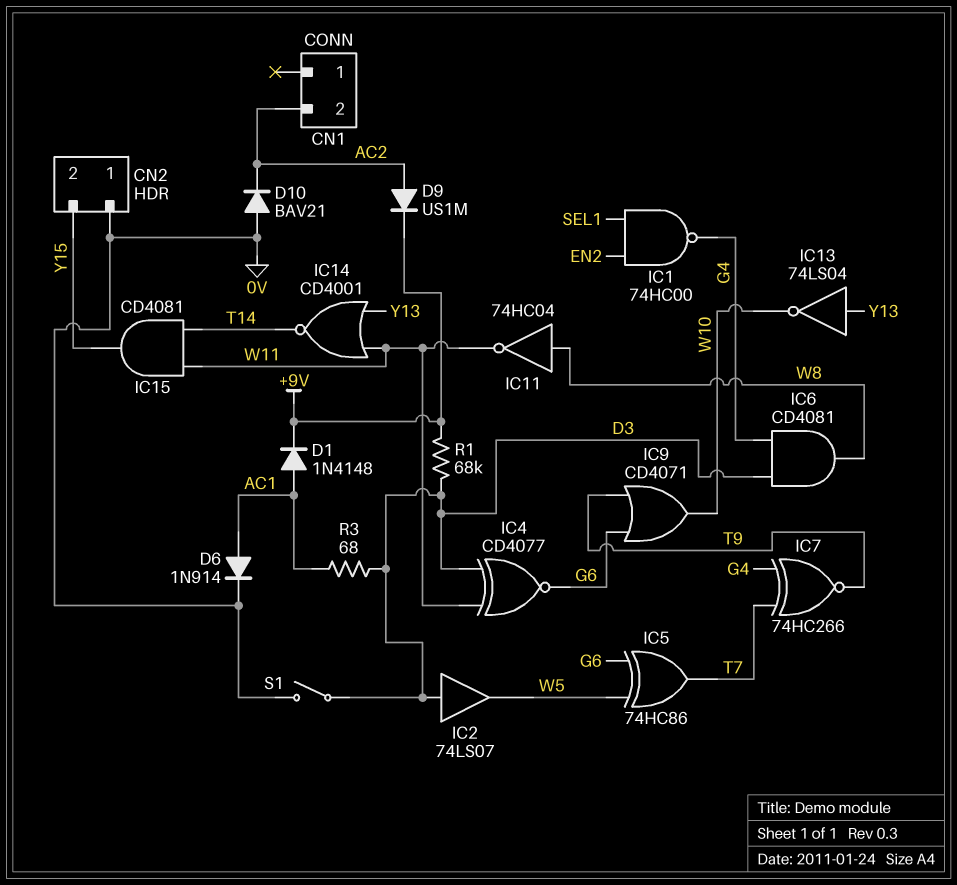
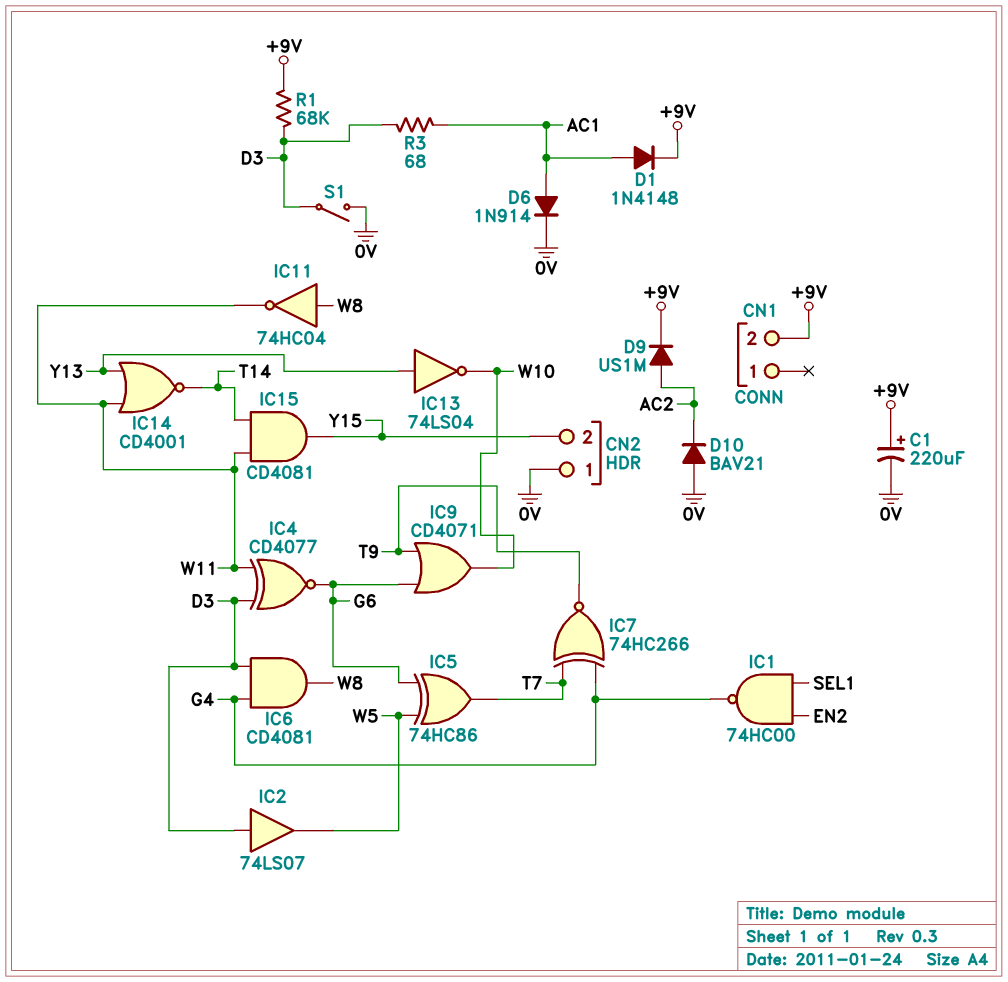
C1: none -> 220uF (plus +9V, minus 0V)
CN1 pin 2: AC2 -> +9V

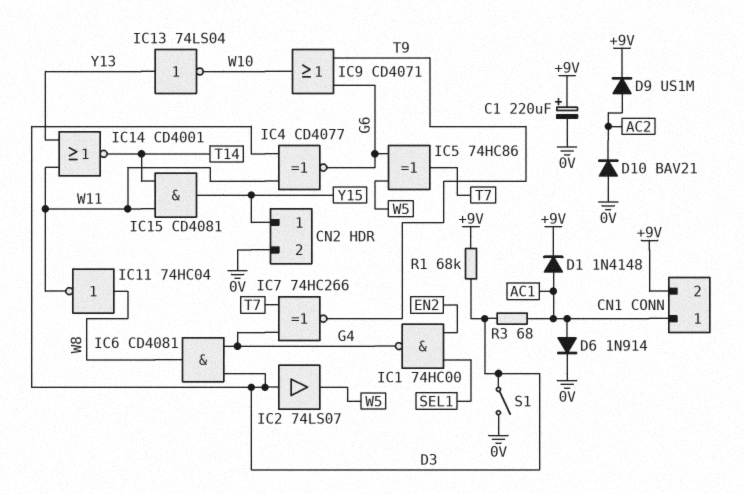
CN1 pin 1: none -> AC1
CN2 pin 1: 0V -> Y15
CN2 pin 2: Y15 -> 0V

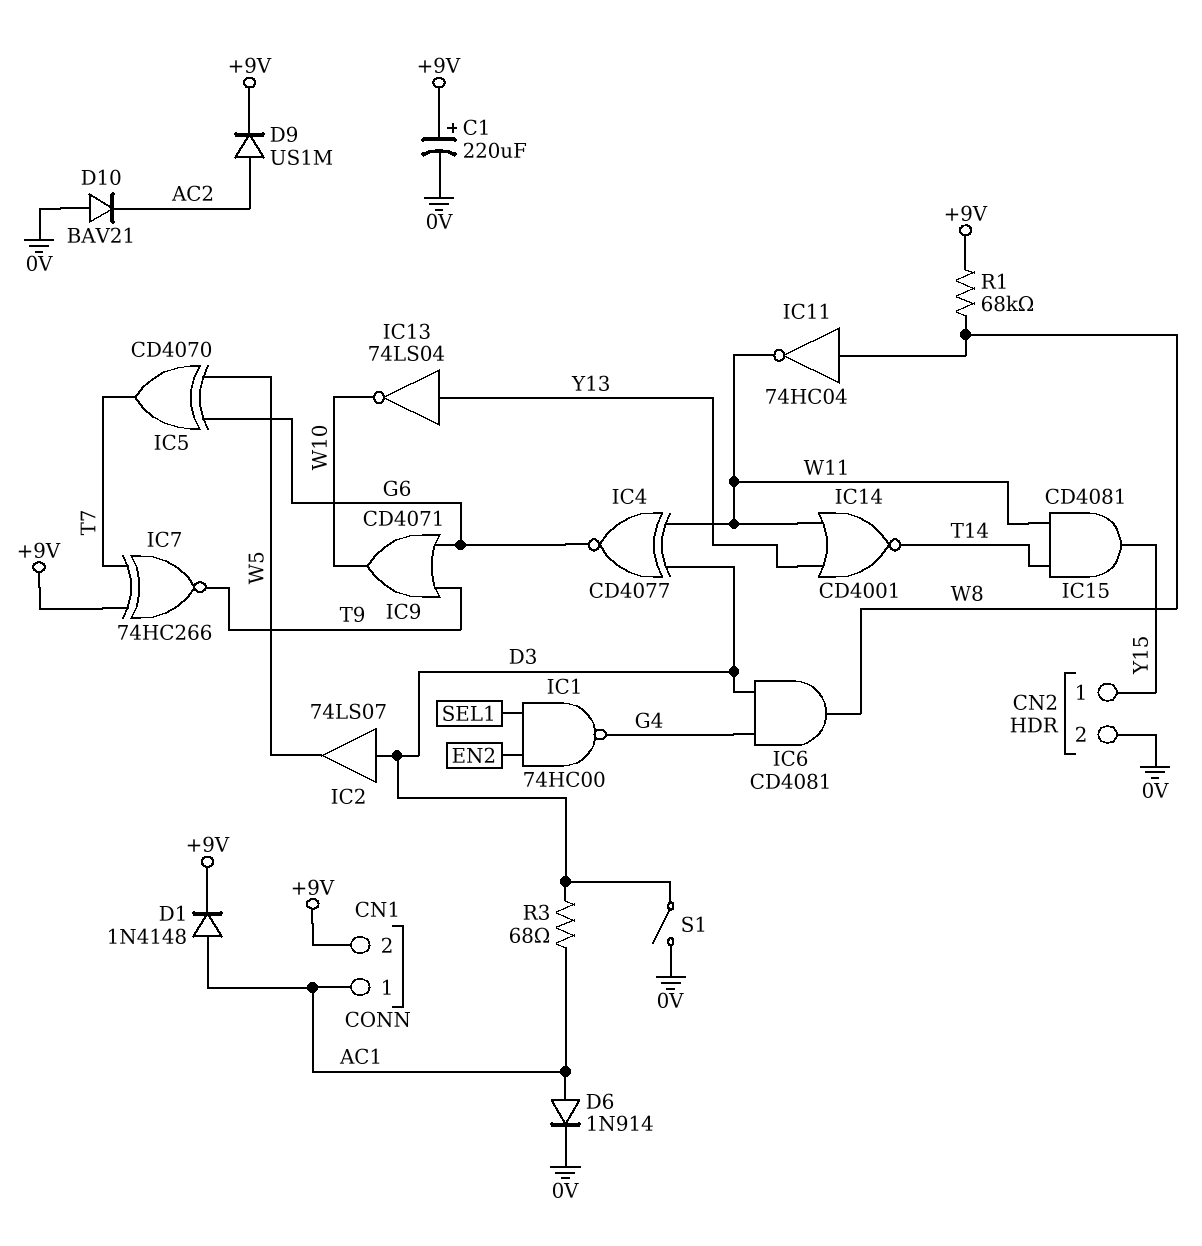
IC5: XOR 74HC86 (in G6, in W5, out T7) -> XOR CD4070 (in G6, in W5, out T7)
IC7: XNOR 74HC266 (in G4, in T7, out T9) -> XNOR 74HC266 (in +9V, in T7, out T9)
R1: 68k (+9V, D3) -> 68k (+9V, W8)

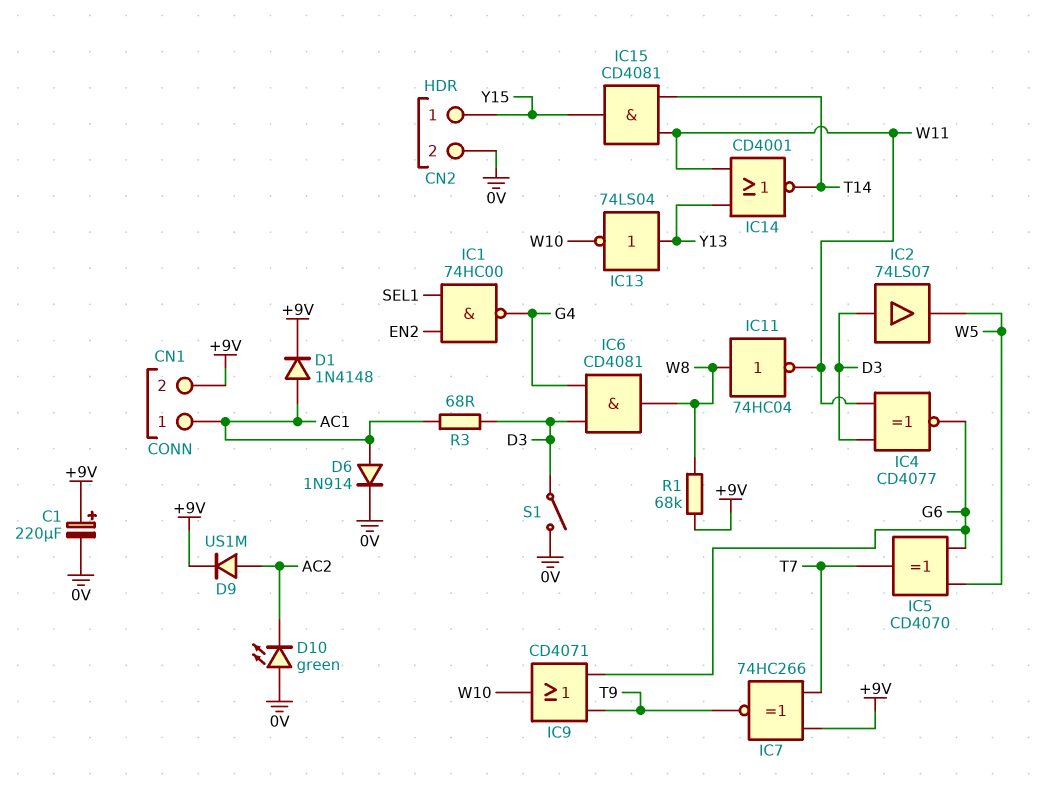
D10: diode BAV21 (A 0V, K AC2) -> LED green (A 0V, K AC2)

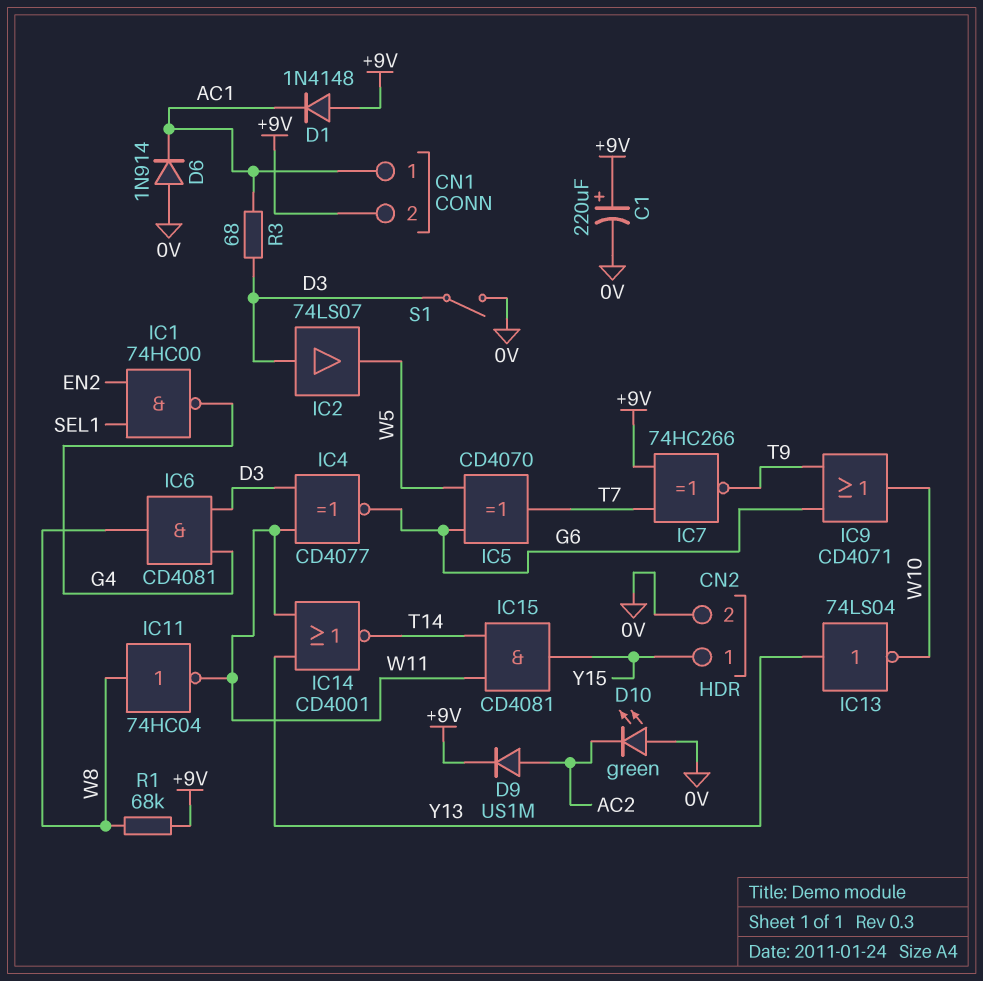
D1: diode 1N4148 (A AC1, K +9V) -> diode 1N4148 (A +9V, K AC1)
D6: diode 1N914 (A AC1, K 0V) -> diode 1N914 (A 0V, K AC1)

